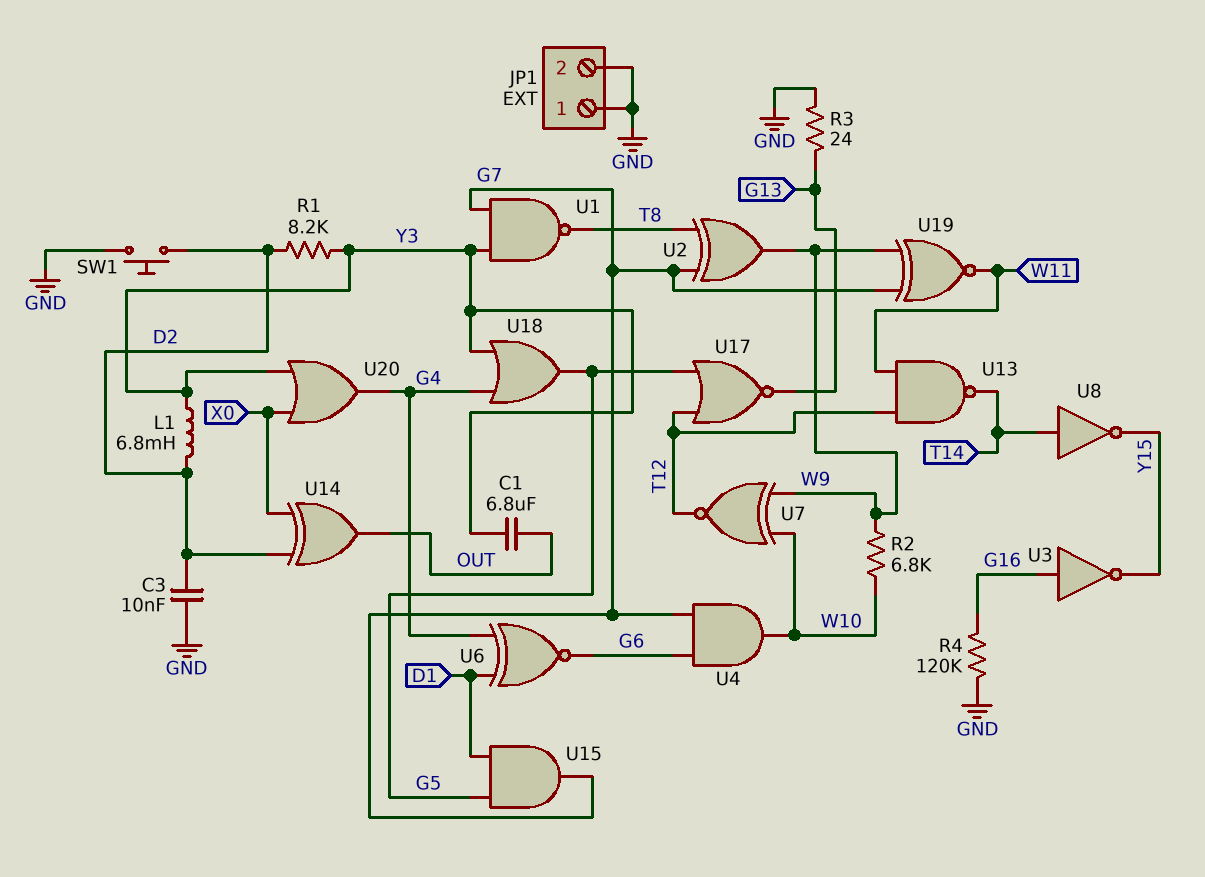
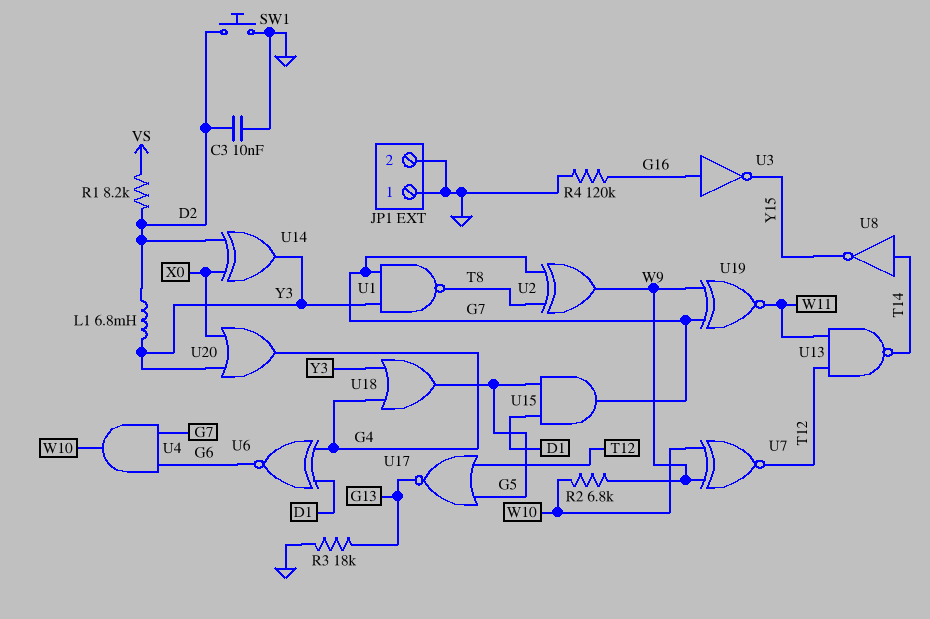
C1: 6.8uF (OUT, Y3) -> none
R1: 8.2k (D2, Y3) -> 8.2k (D2, VS)
R3: 24 (G13, GND) -> 18k (G13, GND)
U14: XOR (in D2, in X0, out OUT) -> XOR (in D2, in X0, out Y3)

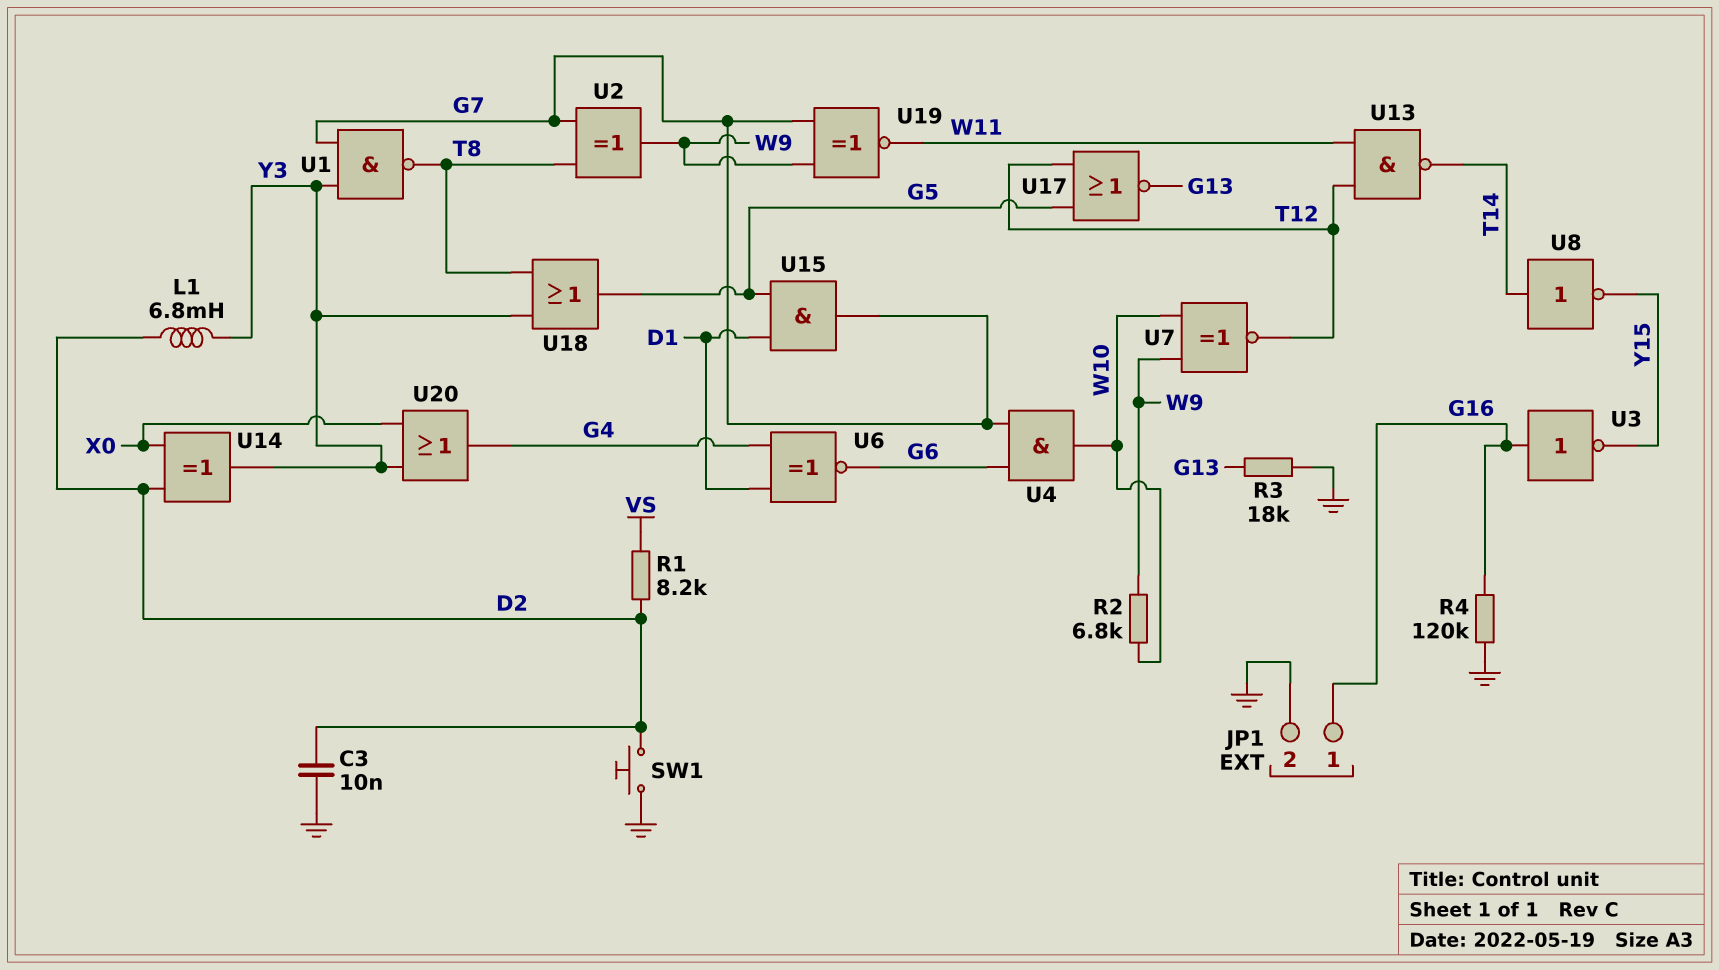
JP1 pin 1: GND -> G16
U18: OR (in G4, in Y3, out G5) -> OR (in T8, in Y3, out G5)

